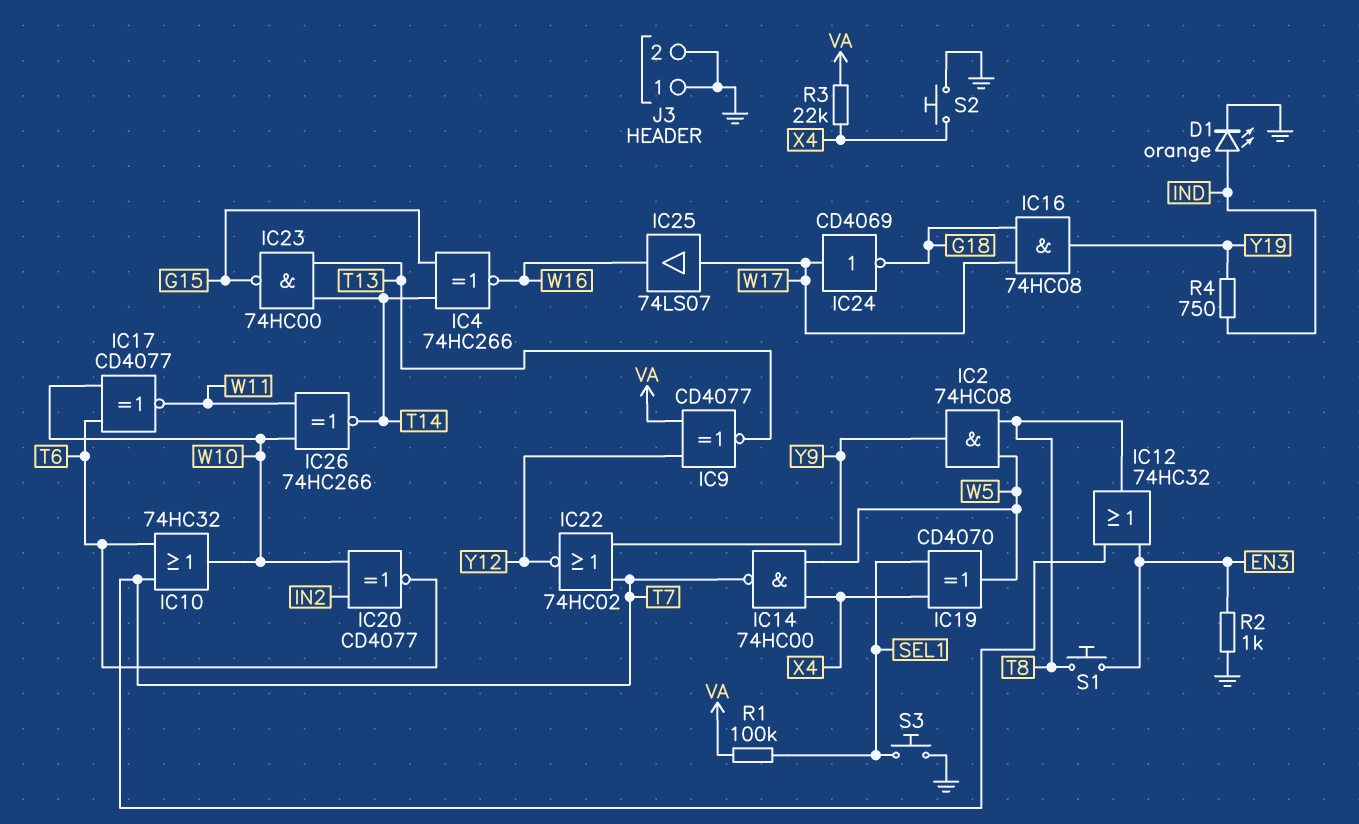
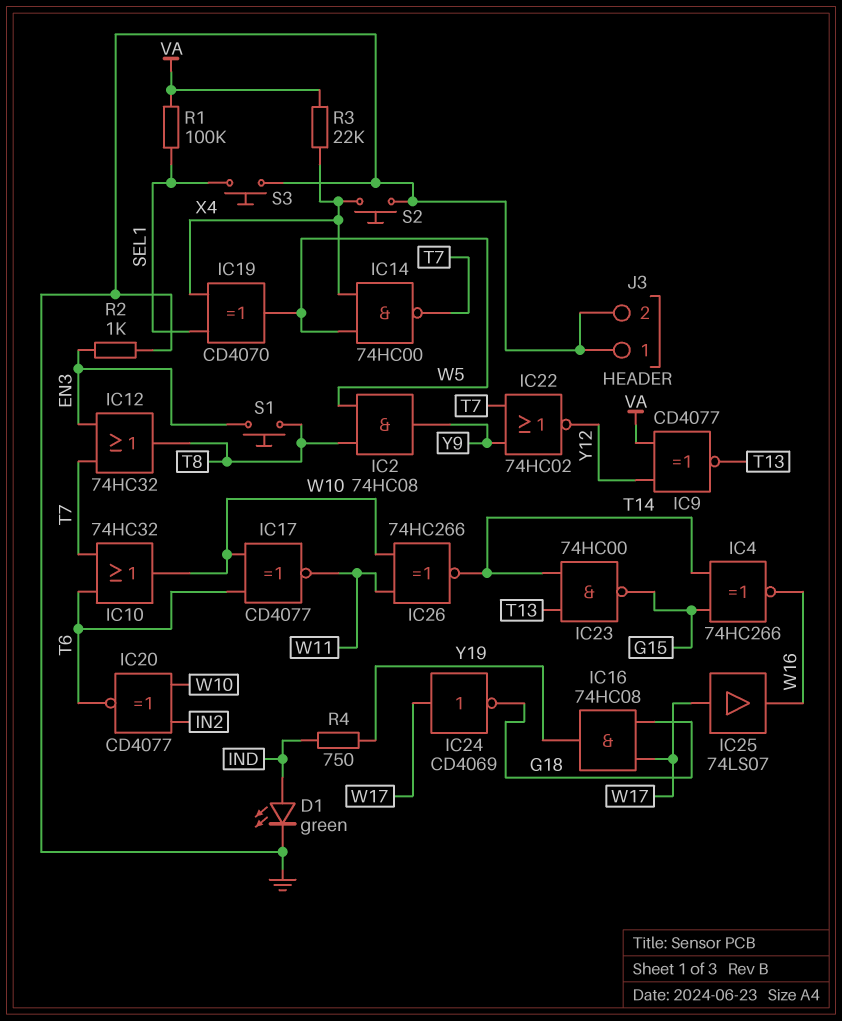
D1: LED orange (A IND, K GND) -> LED green (A IND, K GND)

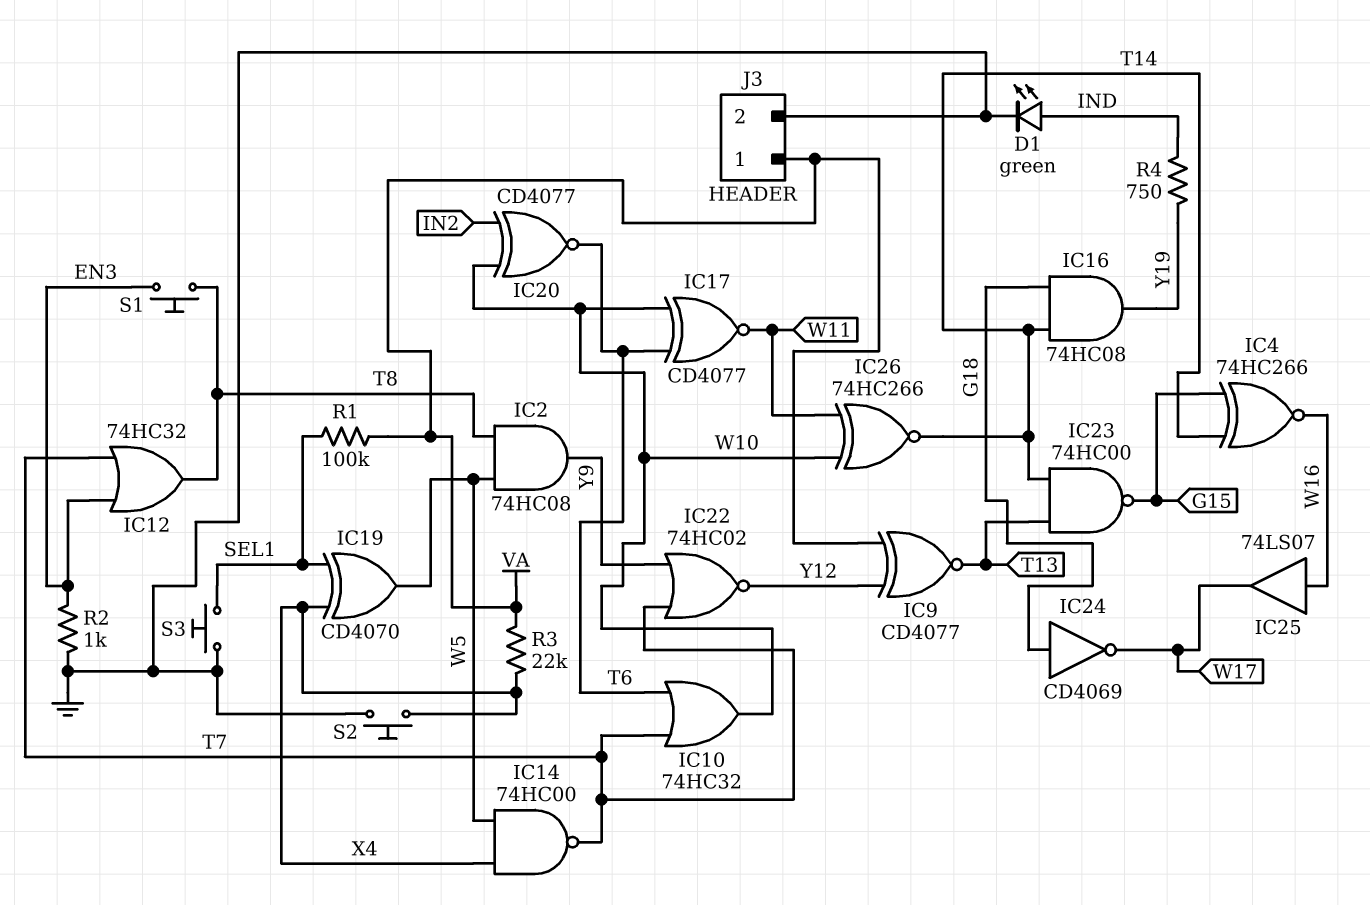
IC16: AND 74HC08 (in G18, in W17, out Y19) -> AND 74HC08 (in G18, in T14, out Y19)
IC24: NOT CD4069 (in W17, out G18) -> NOT CD4069 (in G18, out W17)
IC25: buffer 74LS07 (in W17, out W16) -> buffer 74LS07 (in W16, out W17)
J3 pin 1: GND -> VA

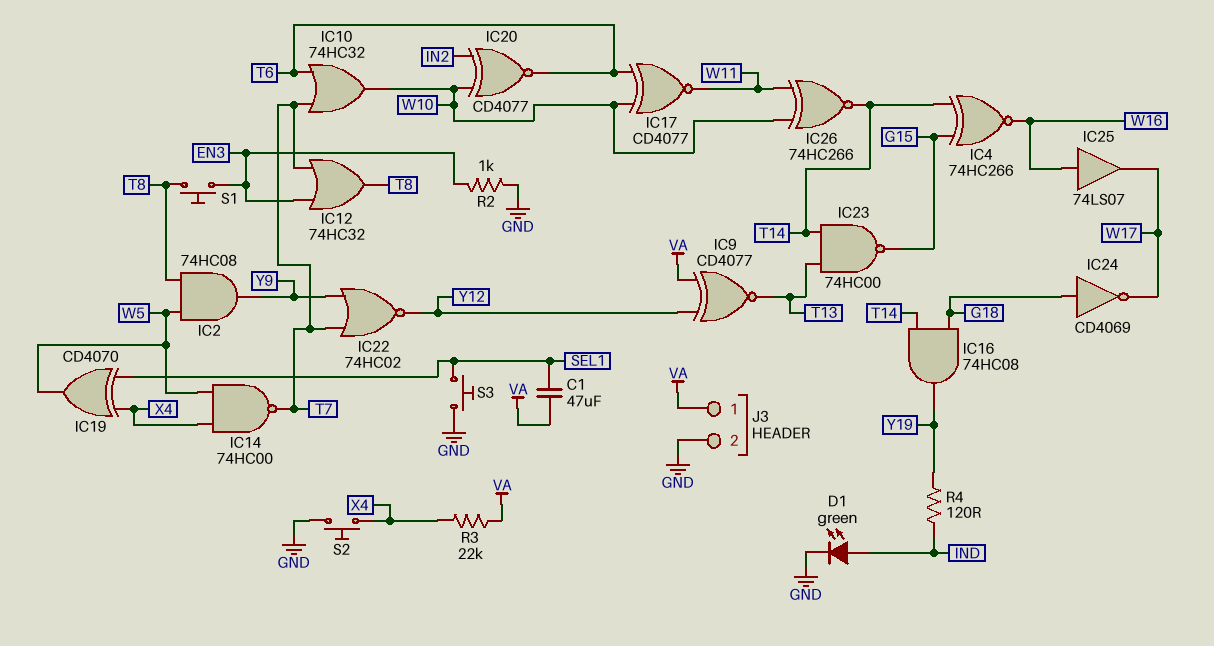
C1: none -> 47uF (SEL1, VA)
R1: 100k (SEL1, VA) -> none
R4: 750 (IND, Y19) -> 120 (IND, Y19)

